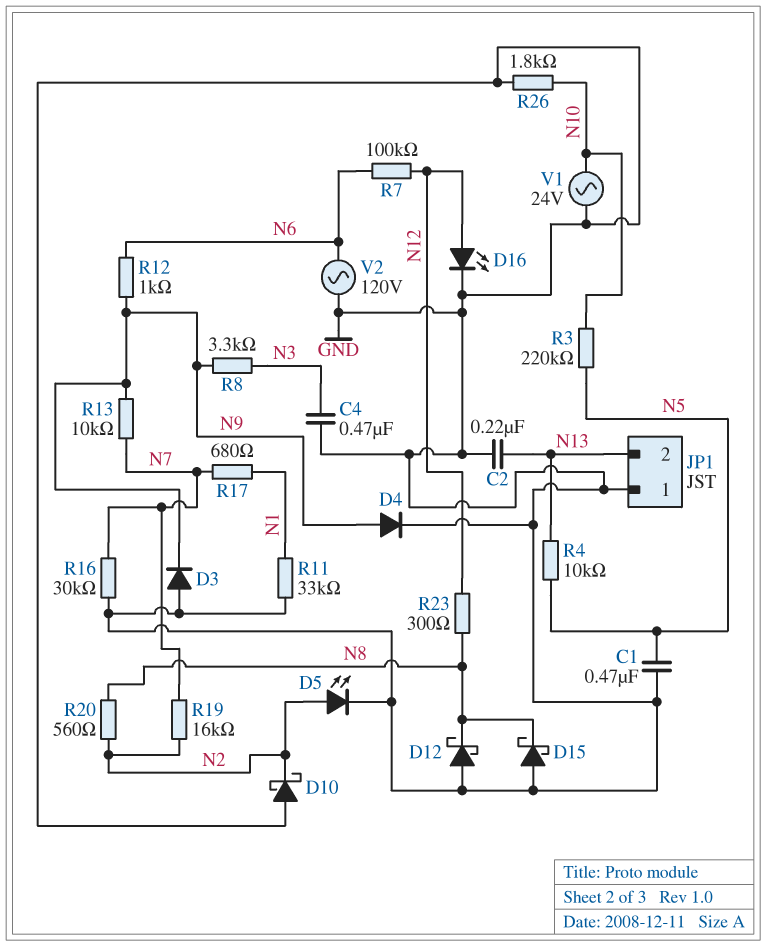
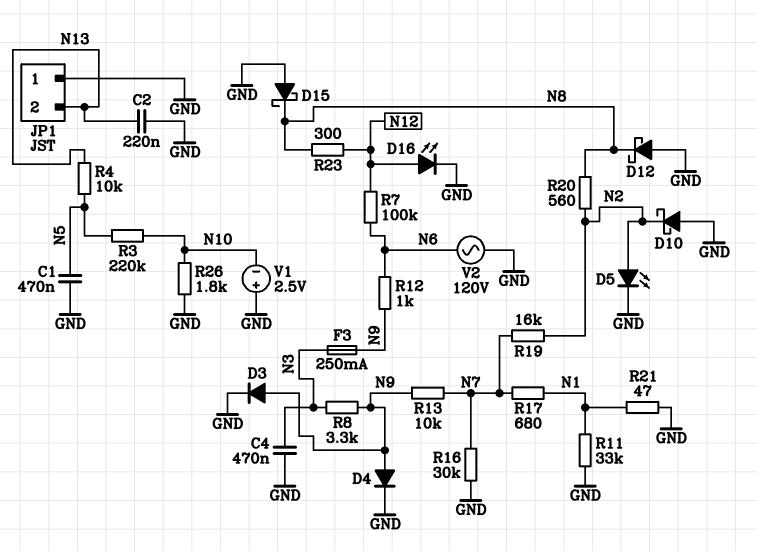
D3: diode (A GND, K N9) -> diode (A N9, K GND)
F3: none -> 250mA (N3, N9)
R21: none -> 47 (GND, N1)
V1: AC 24V (GND, N10) -> 2.5V (plus GND, minus N10)

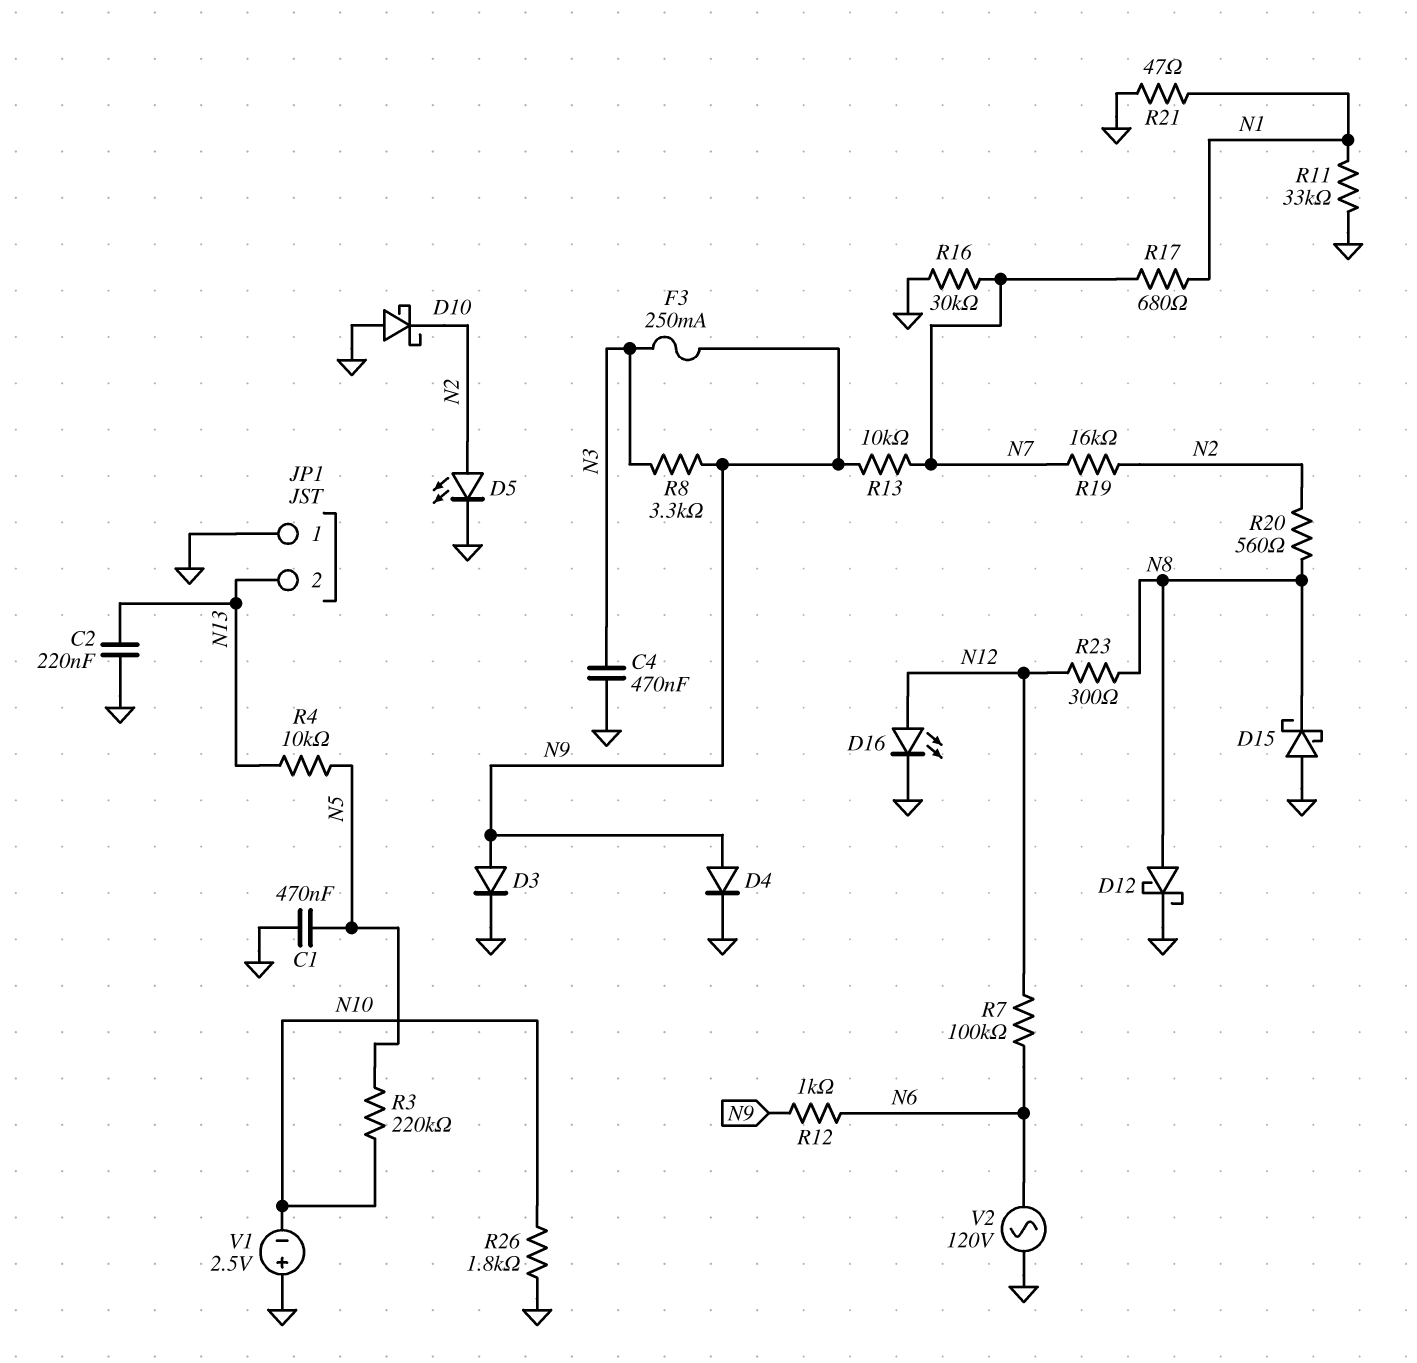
D12: schottky (A GND, K N8) -> schottky (A N8, K GND)

